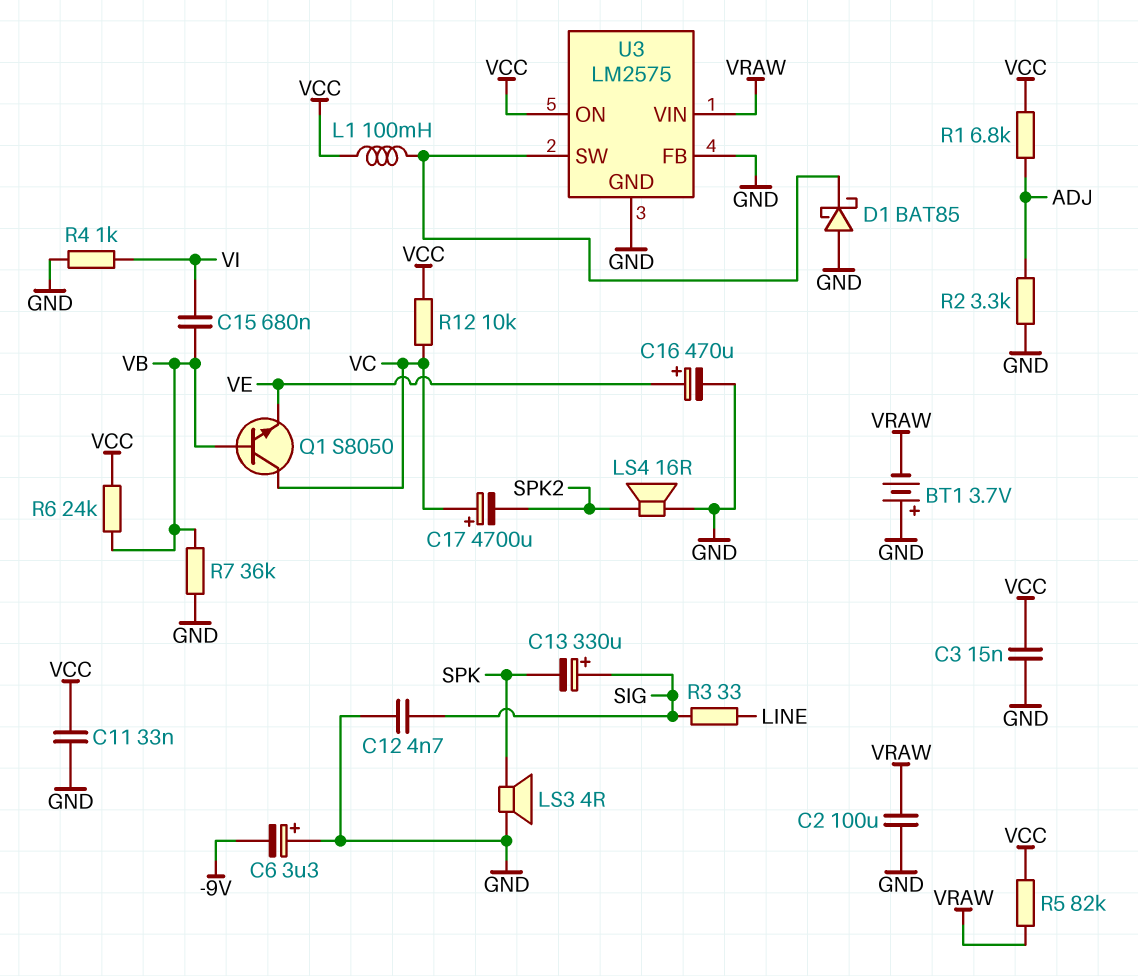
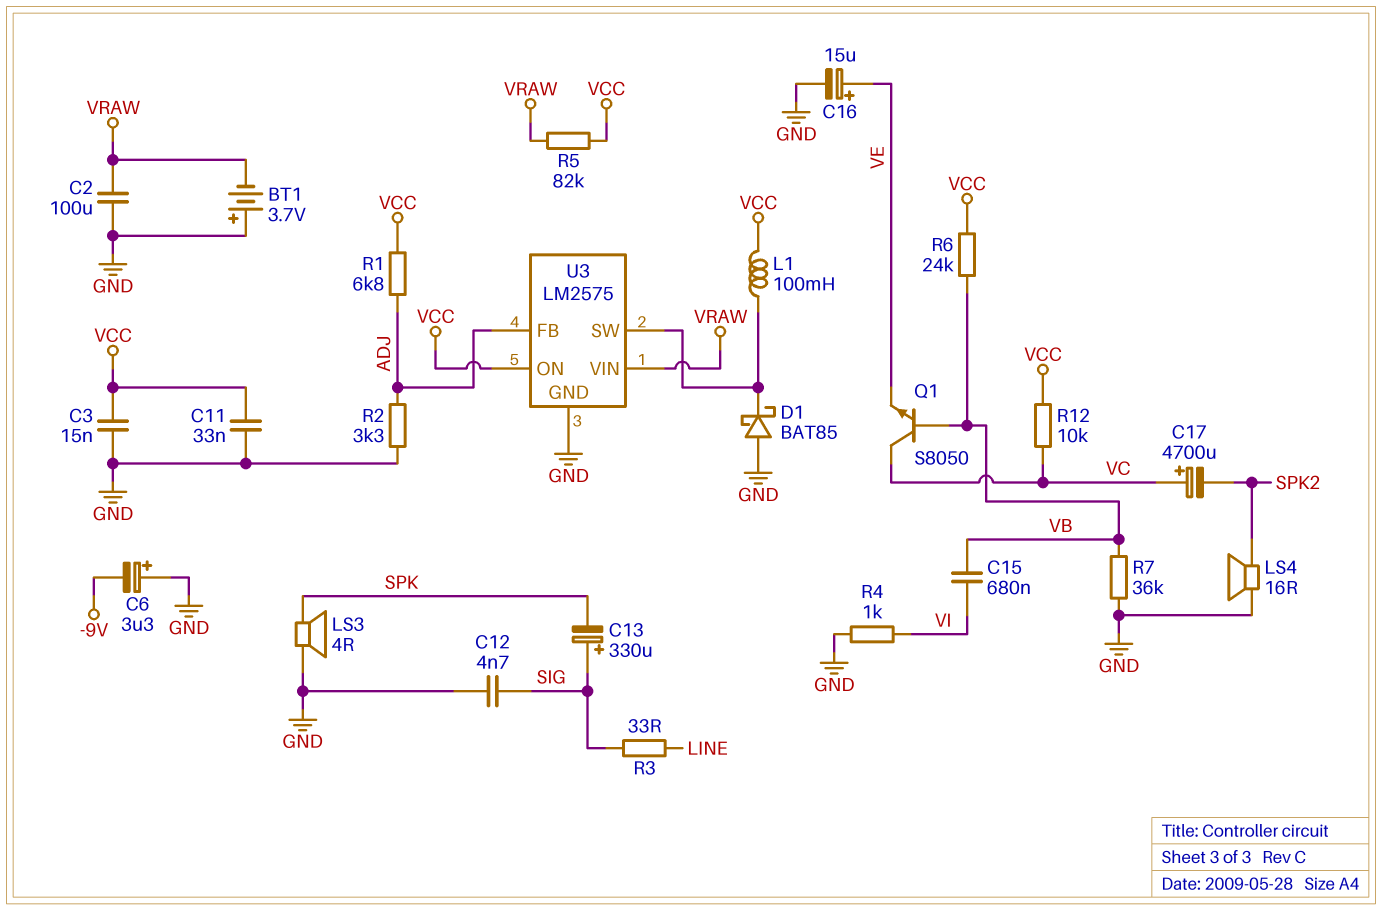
C16: 470uF (plus VE, minus GND) -> 15uF (plus VE, minus GND)
U3 pin FB: GND -> ADJ

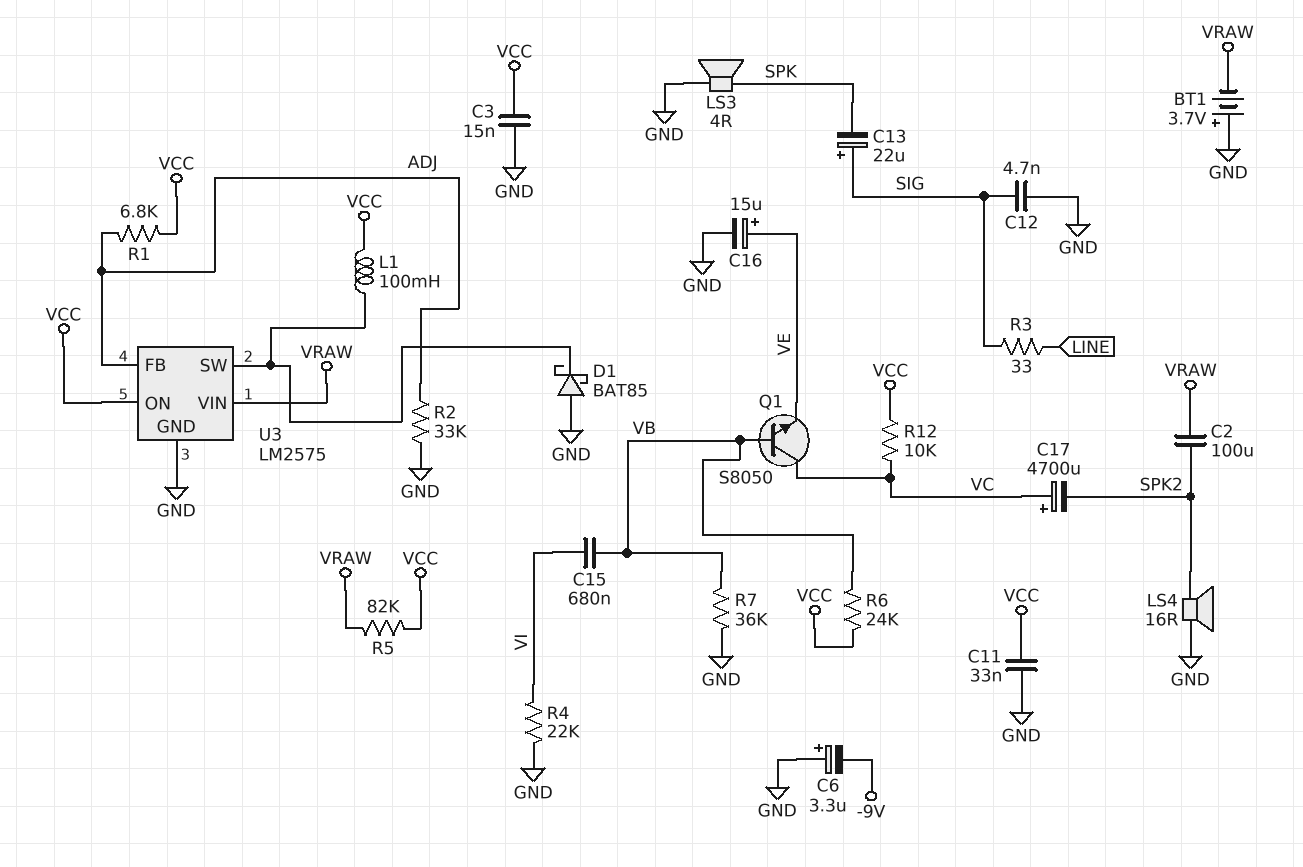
C2: 100uF (GND, VRAW) -> 100uF (SPK2, VRAW)
C13: 330uF (plus SIG, minus SPK) -> 22uF (plus SIG, minus SPK)
R2: 3.3k (ADJ, GND) -> 33k (ADJ, GND)
R4: 1k (GND, VI) -> 22k (GND, VI)

